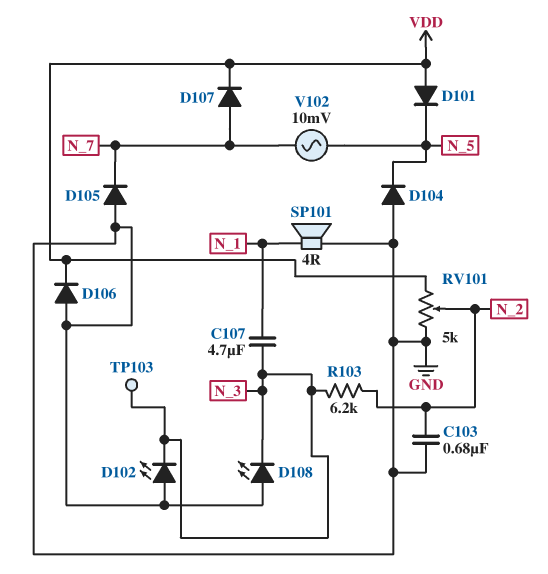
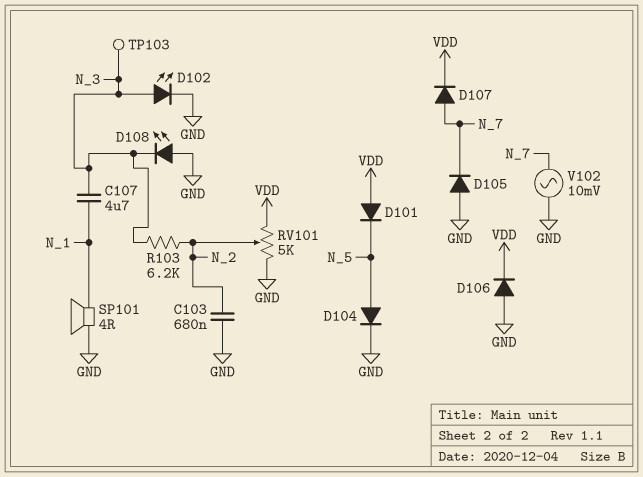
D102: LED (A GND, K N_3) -> LED (A N_3, K GND)
D104: diode (A GND, K N_5) -> diode (A N_5, K GND)
V102: AC 10mV (N_5, N_7) -> AC 10mV (GND, N_7)

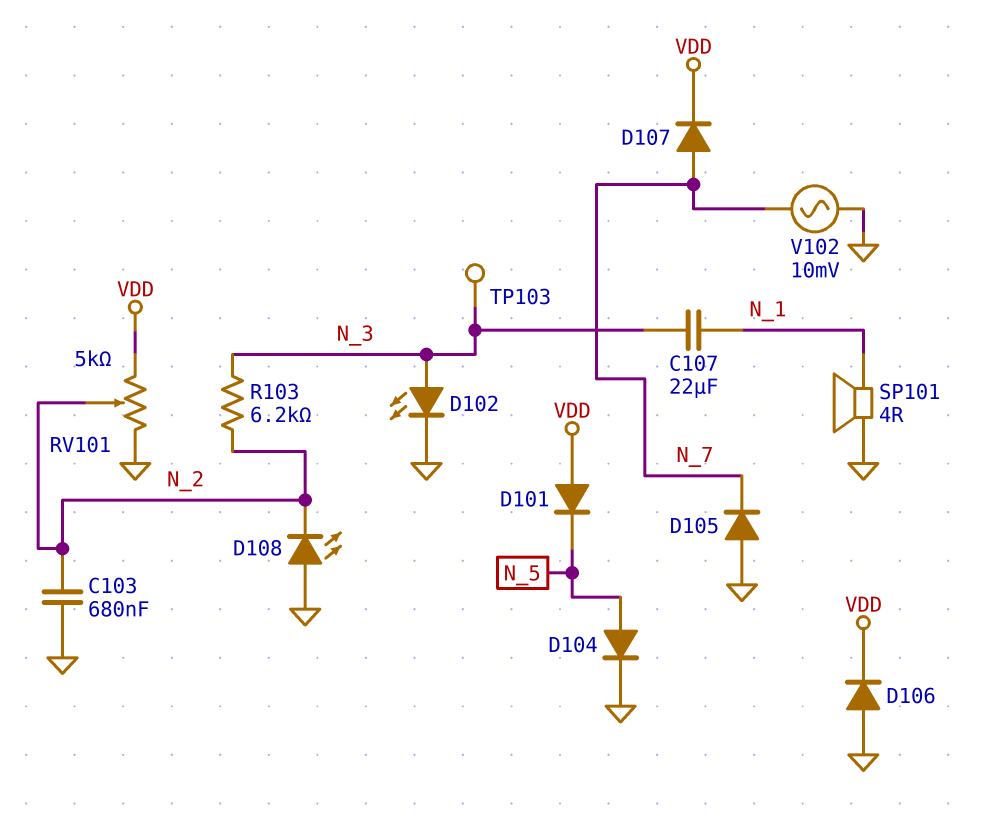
C107: 4.7uF (N_1, N_3) -> 22uF (N_1, N_3)
D108: LED (A GND, K N_3) -> LED (A GND, K N_2)

